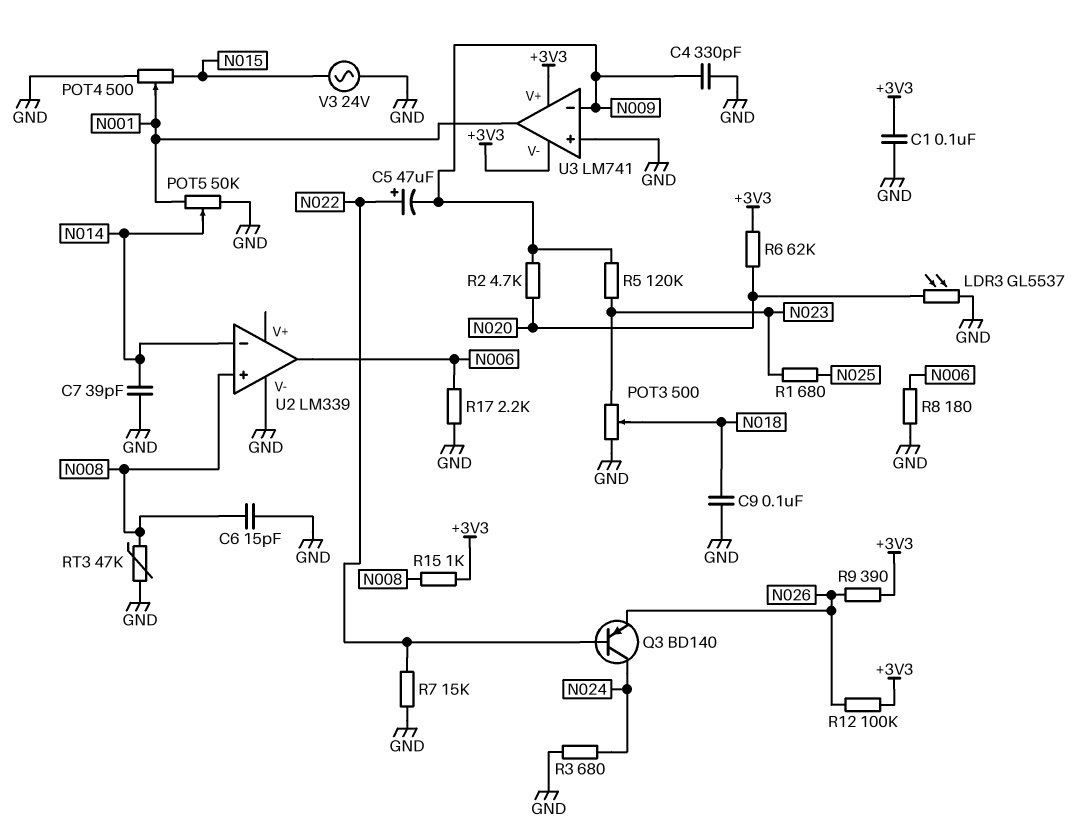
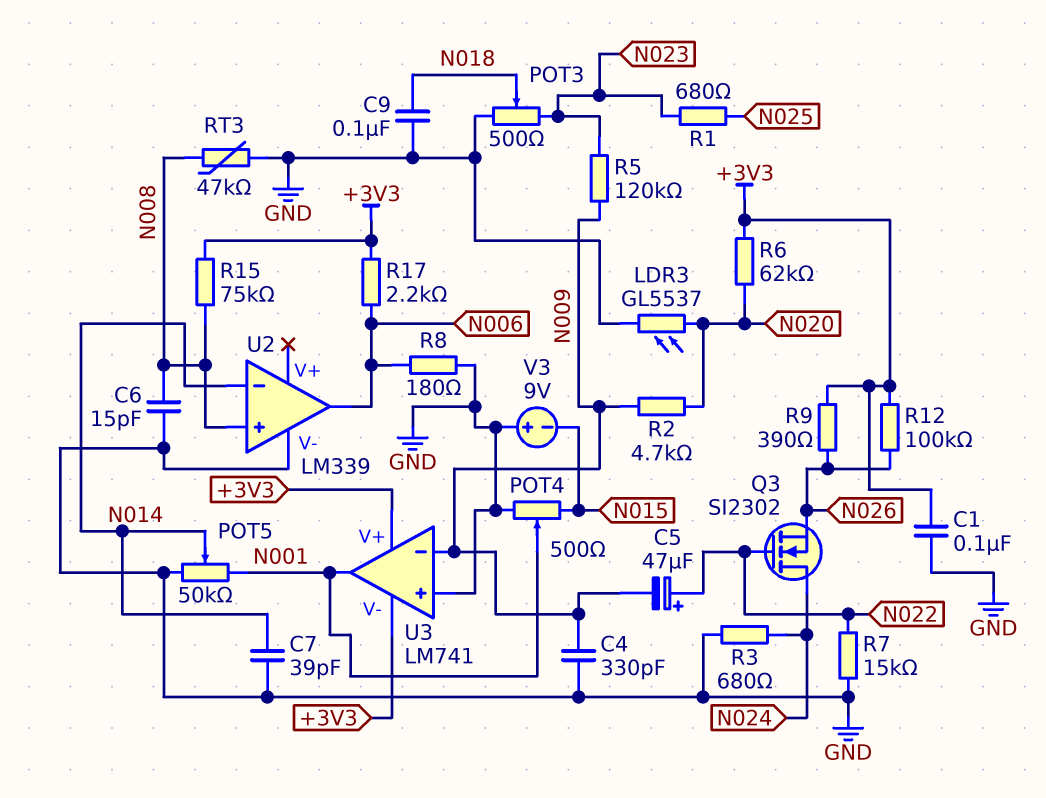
Q3: PNP BD140 (B N022, C N024, E N026) -> NMOS SI2302 (G N022, D N024, S N026)
R15: 1k (+3V3, N008) -> 75k (+3V3, N008)
R17: 2.2k (GND, N006) -> 2.2k (+3V3, N006)
V3: AC 24V (GND, N015) -> 9V (plus GND, minus N015)

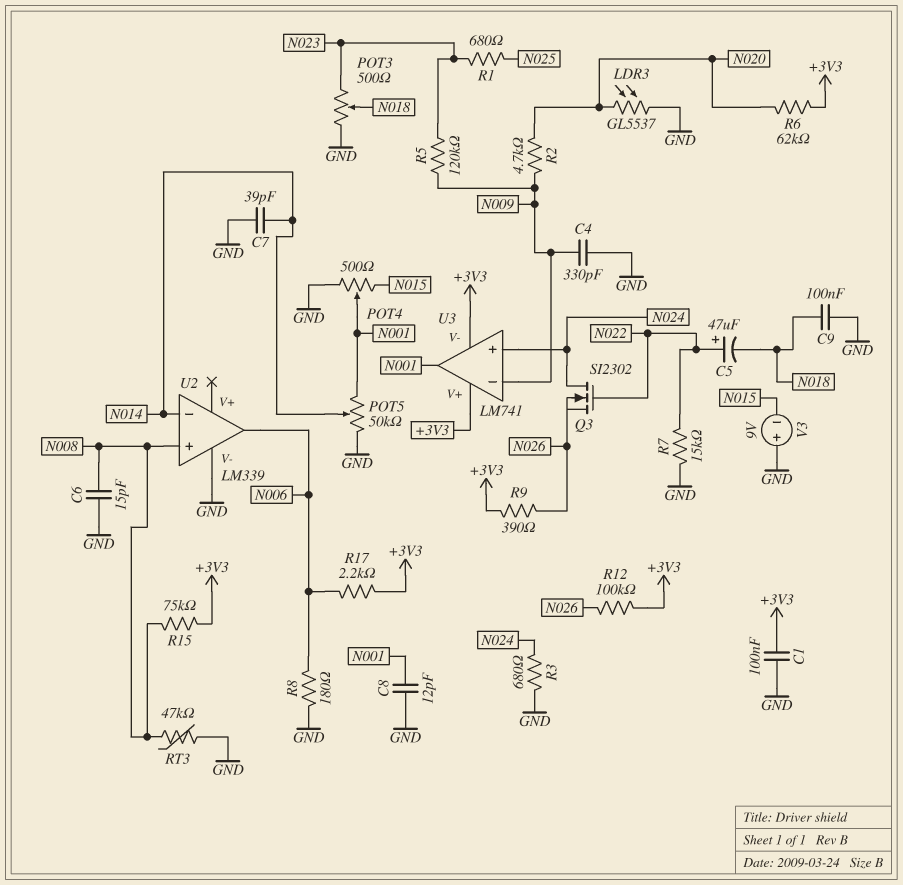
C5: 47uF (plus N022, minus N009) -> 47uF (plus N022, minus N018)
C8: none -> 12pF (GND, N001)
U3 pin in+: GND -> N024

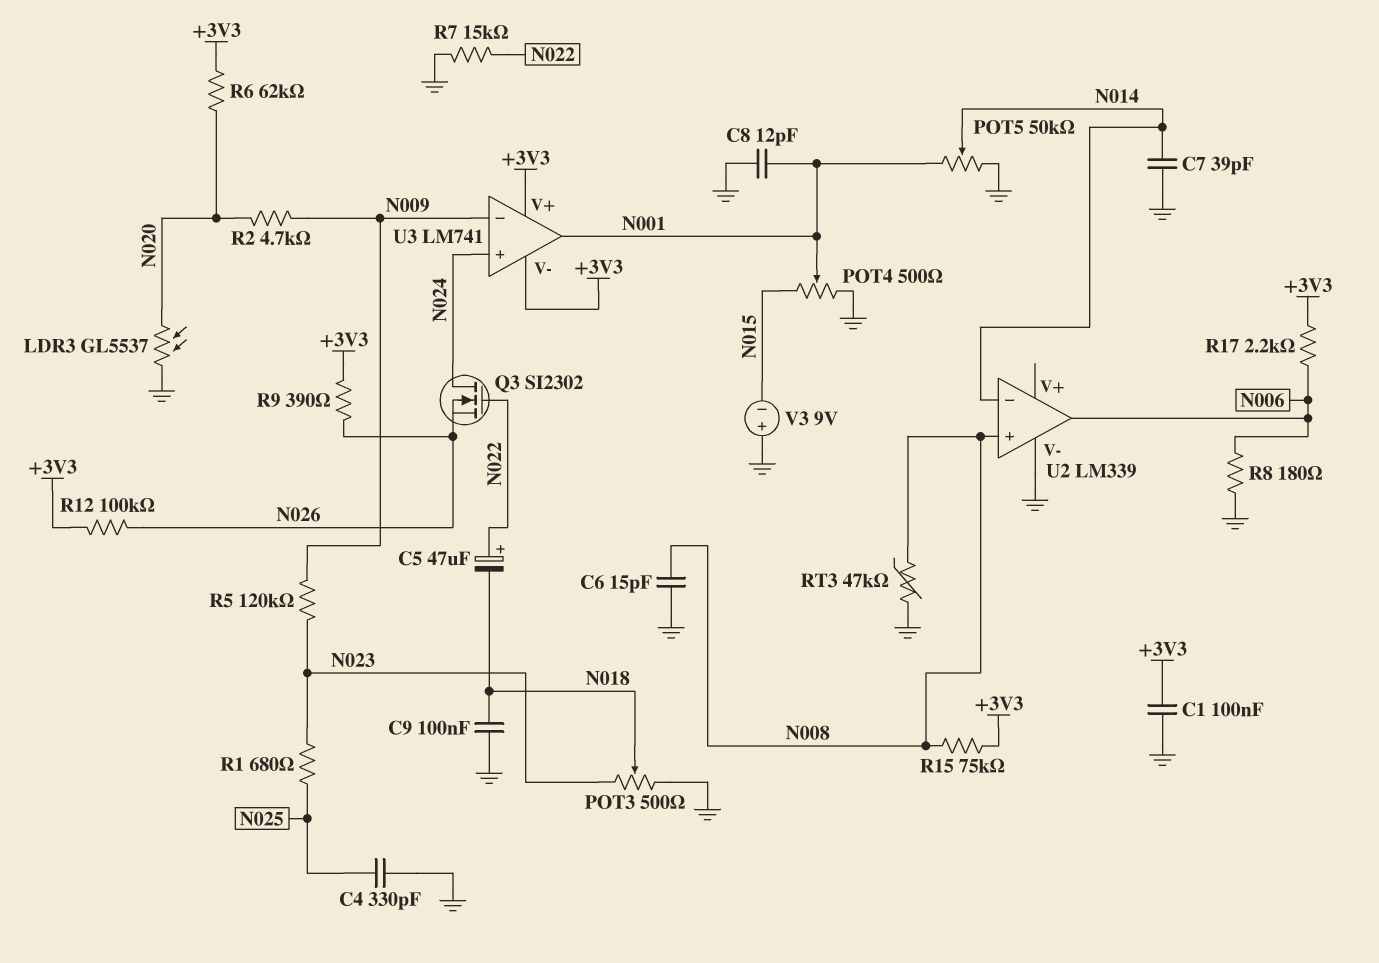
C4: 330pF (GND, N009) -> 330pF (GND, N025)
R3: 680 (GND, N024) -> none

